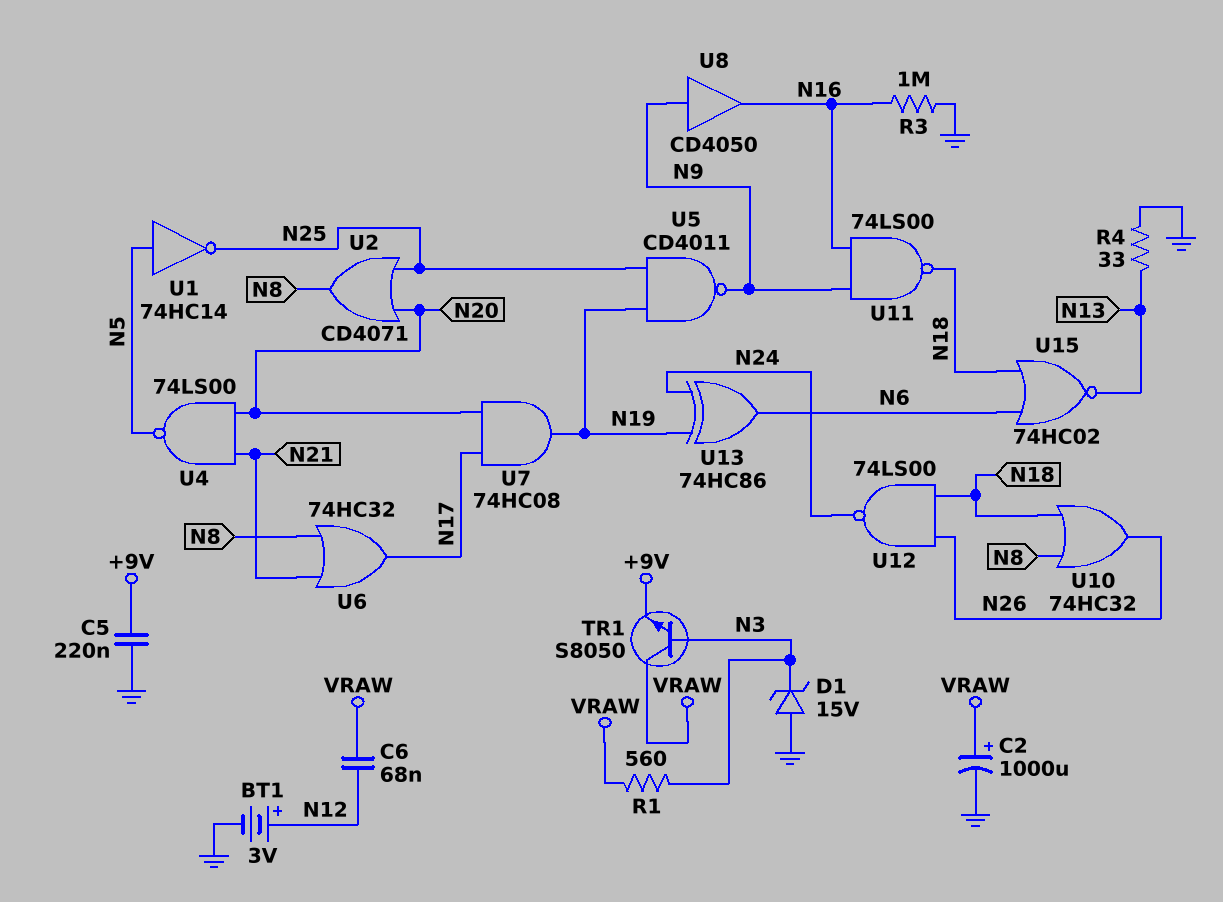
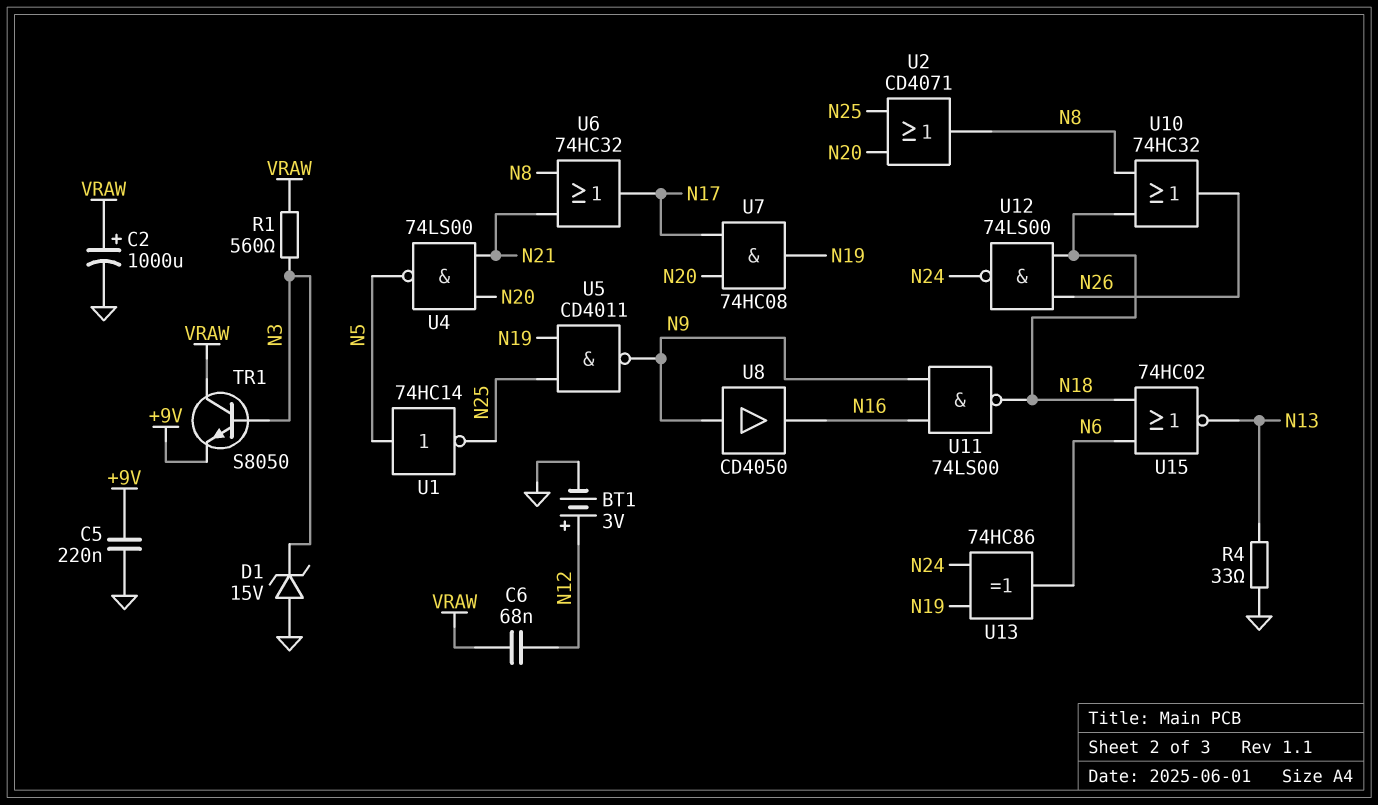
R3: 1M (GND, N16) -> none

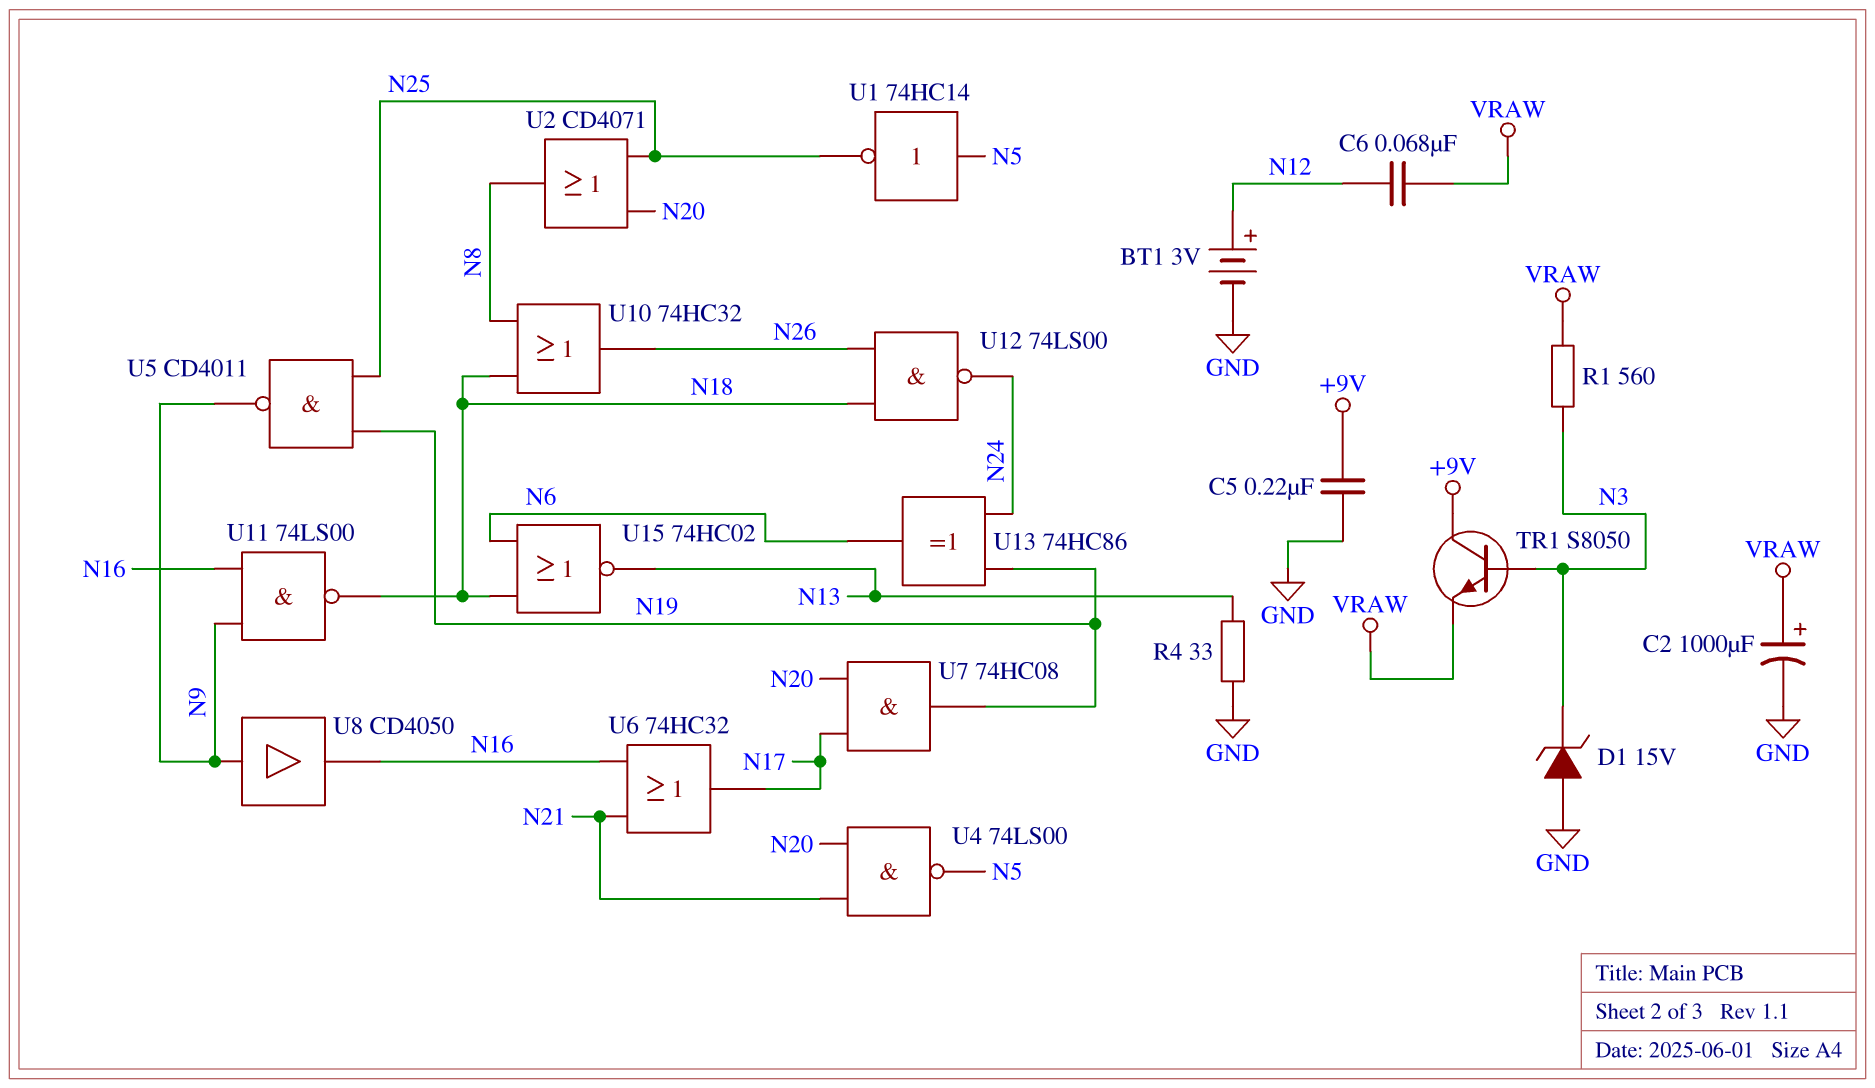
TR1: NPN S8050 (B N3, C VRAW, E +9V) -> NPN S8050 (B N3, C +9V, E VRAW)
U6: OR 74HC32 (in N8, in N21, out N17) -> OR 74HC32 (in N16, in N21, out N17)

